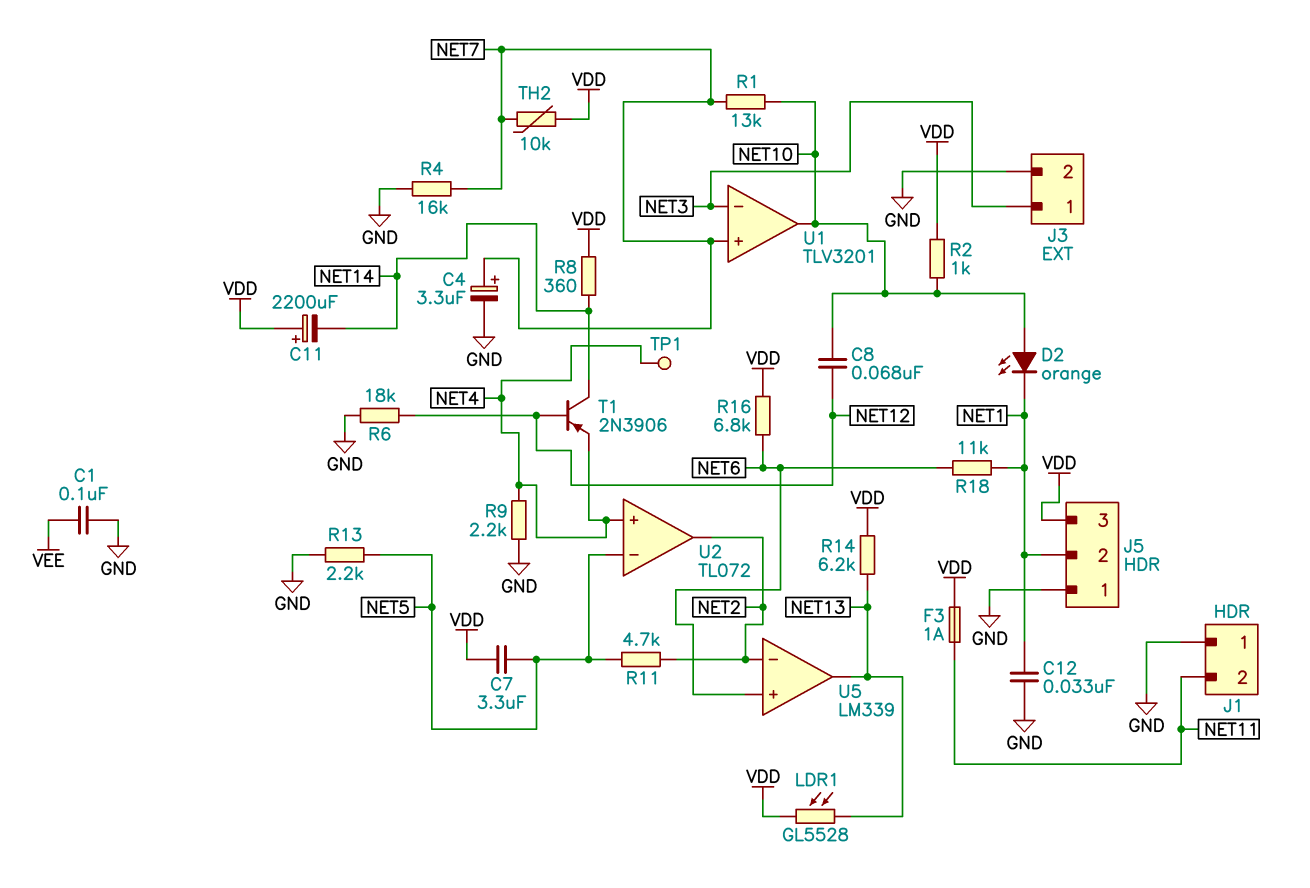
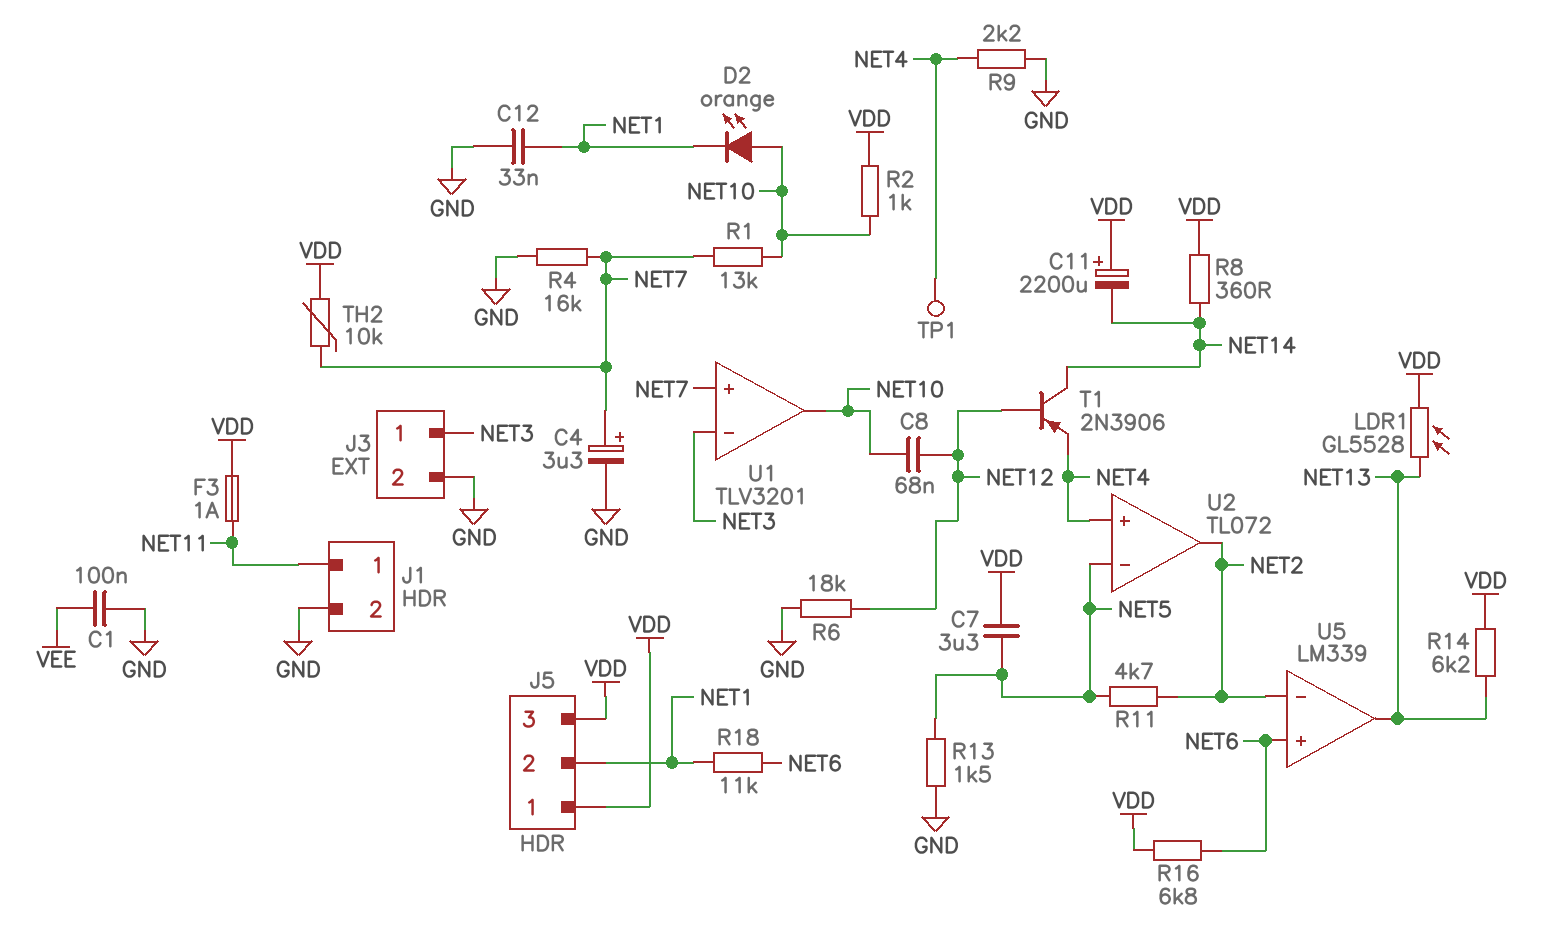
J1 pin 1: GND -> NET11
J1 pin 2: NET11 -> GND
J5 pin 1: GND -> VDD
R13: 2.2k (GND, NET5) -> 1.5k (GND, NET5)

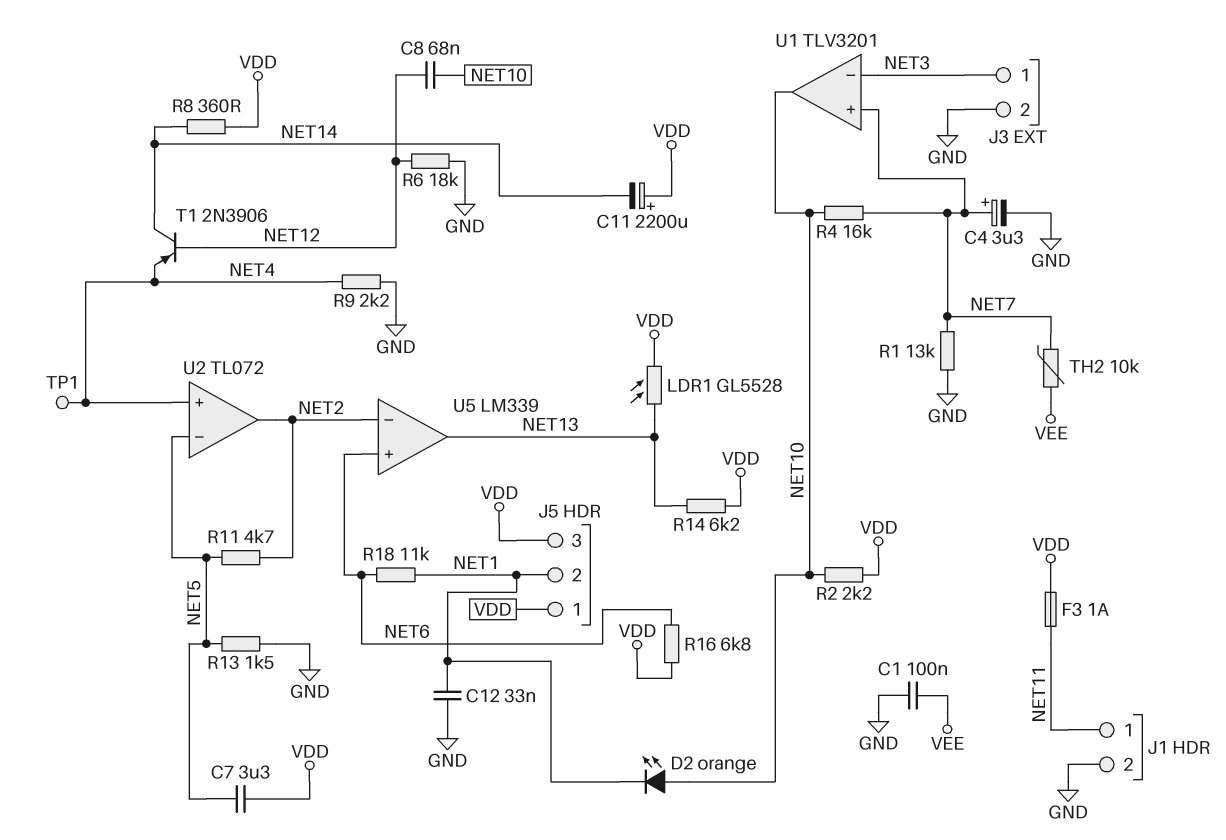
R1: 13k (NET7, NET10) -> 13k (GND, NET7)
R2: 1k (NET10, VDD) -> 2.2k (NET10, VDD)
R4: 16k (GND, NET7) -> 16k (NET7, NET10)
TH2: 10k (NET7, VDD) -> 10k (NET7, VEE)

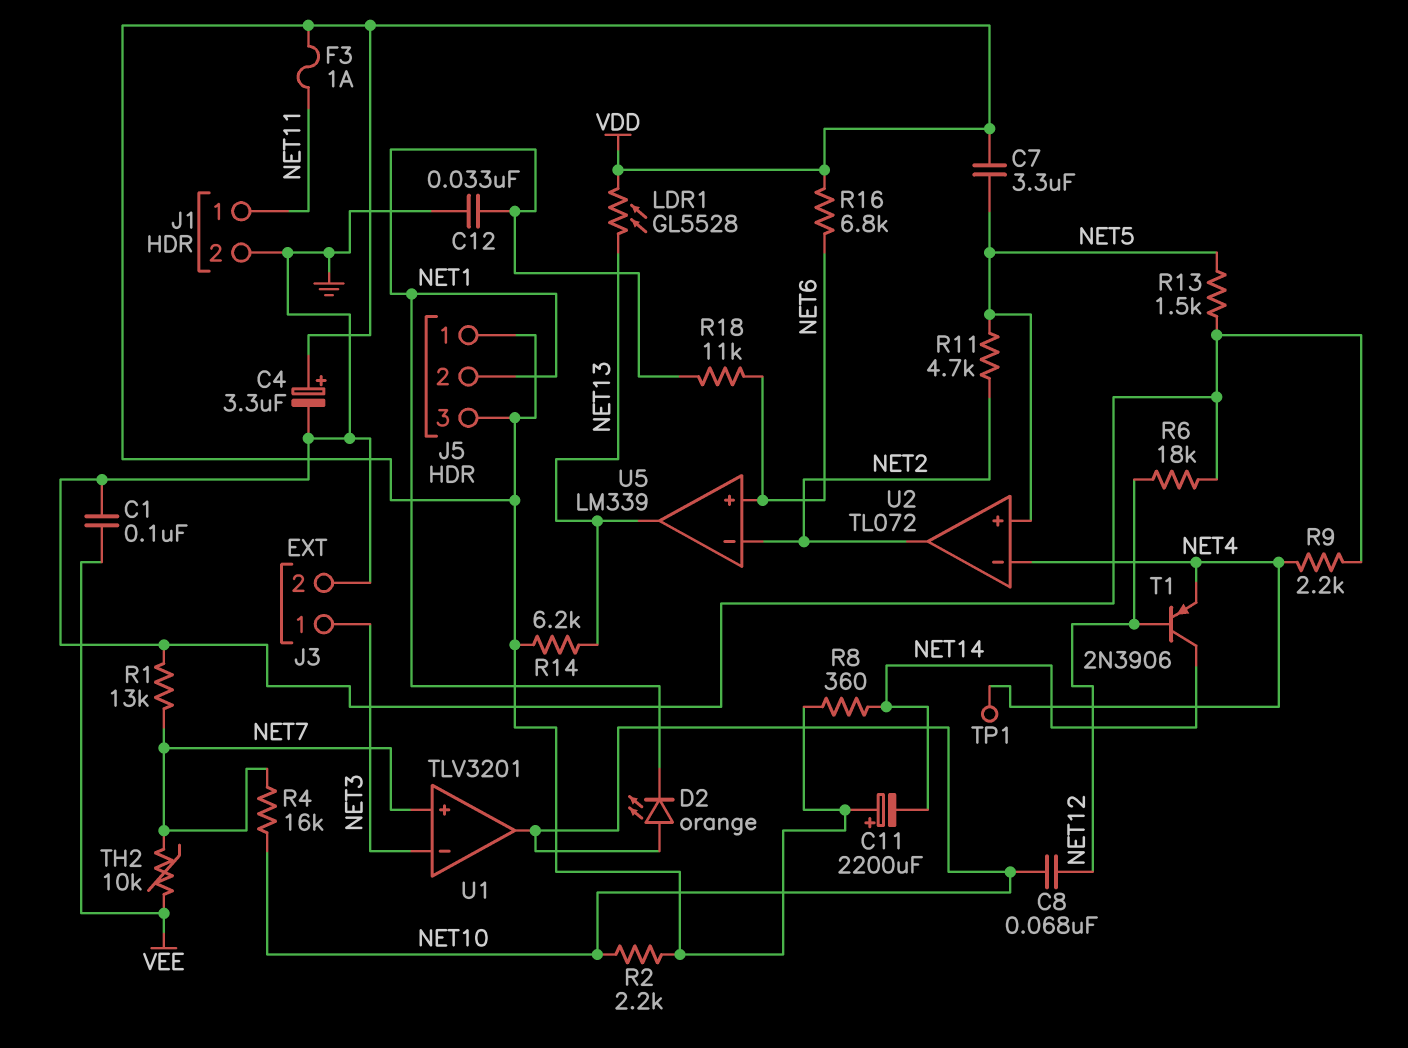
C4: 3.3uF (plus NET7, minus GND) -> 3.3uF (plus VDD, minus GND)
U2 pin in+: NET4 -> NET5
U2 pin in-: NET5 -> NET4

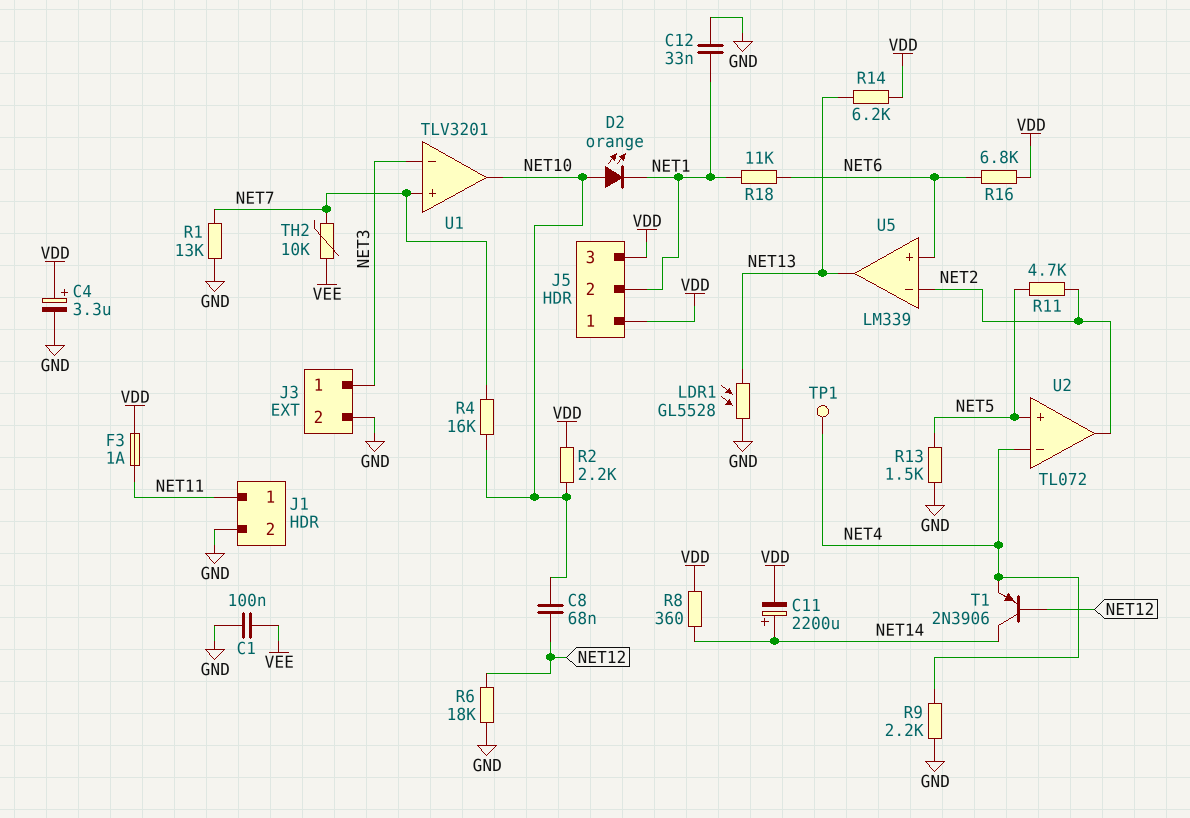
C7: 3.3uF (NET5, VDD) -> none
C11: 2200uF (plus VDD, minus NET14) -> 2200uF (plus NET14, minus VDD)
LDR1: GL5528 (NET13, VDD) -> GL5528 (GND, NET13)

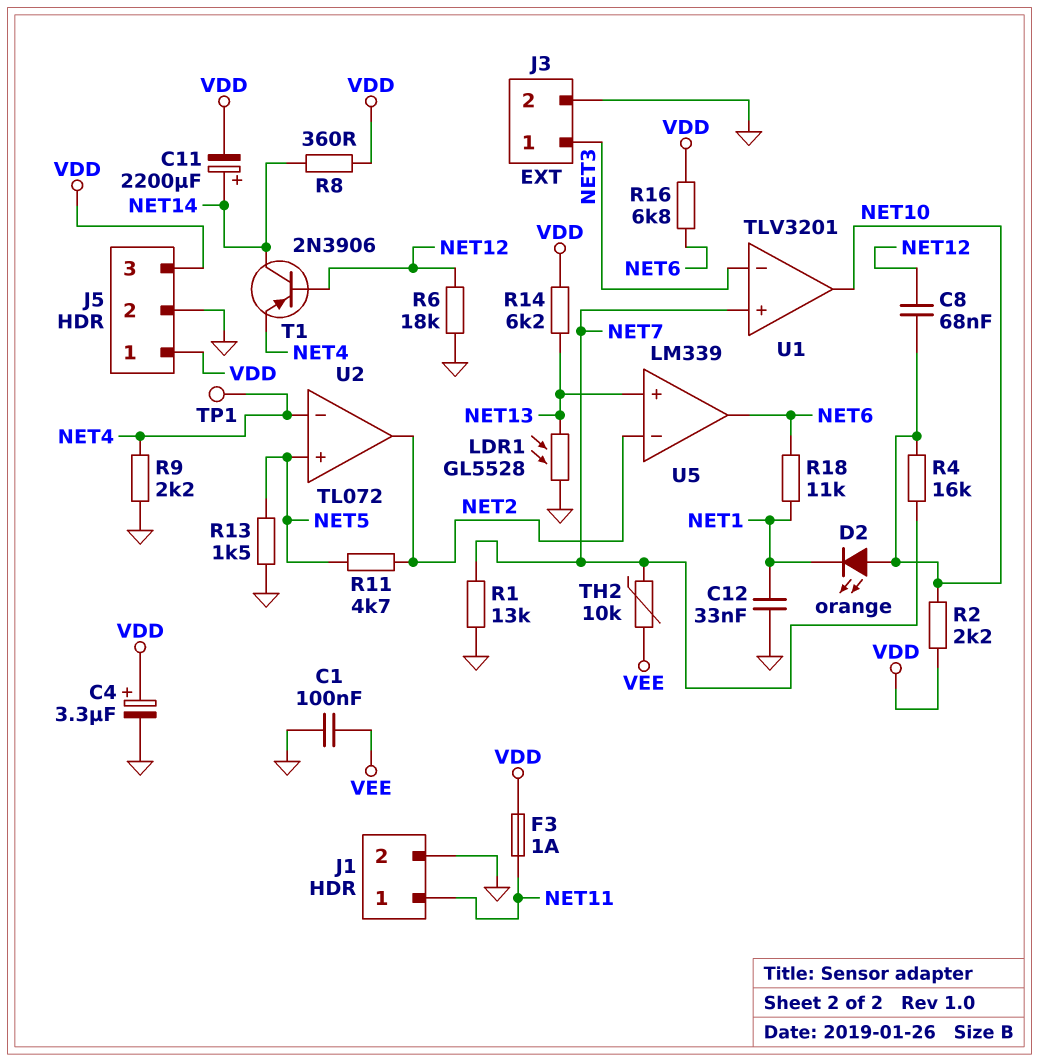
J5 pin 2: NET1 -> GND
U5 pin in+: NET6 -> NET13
U5 pin out: NET13 -> NET6

